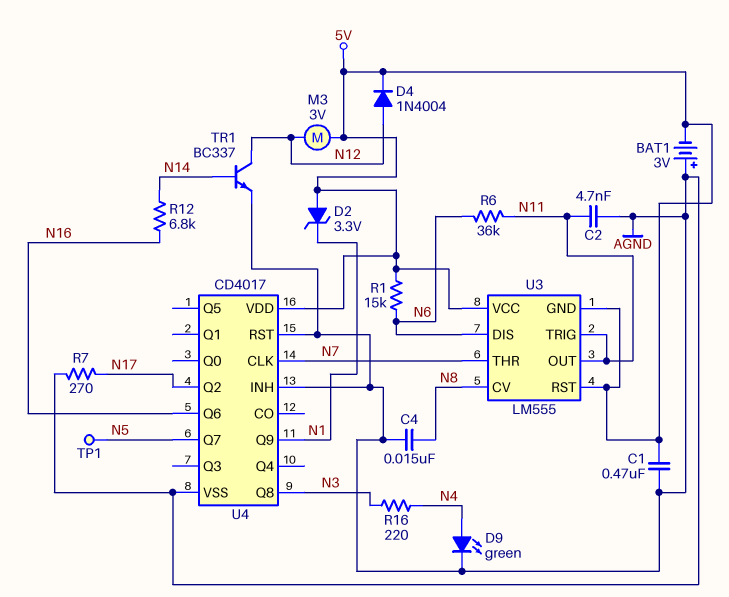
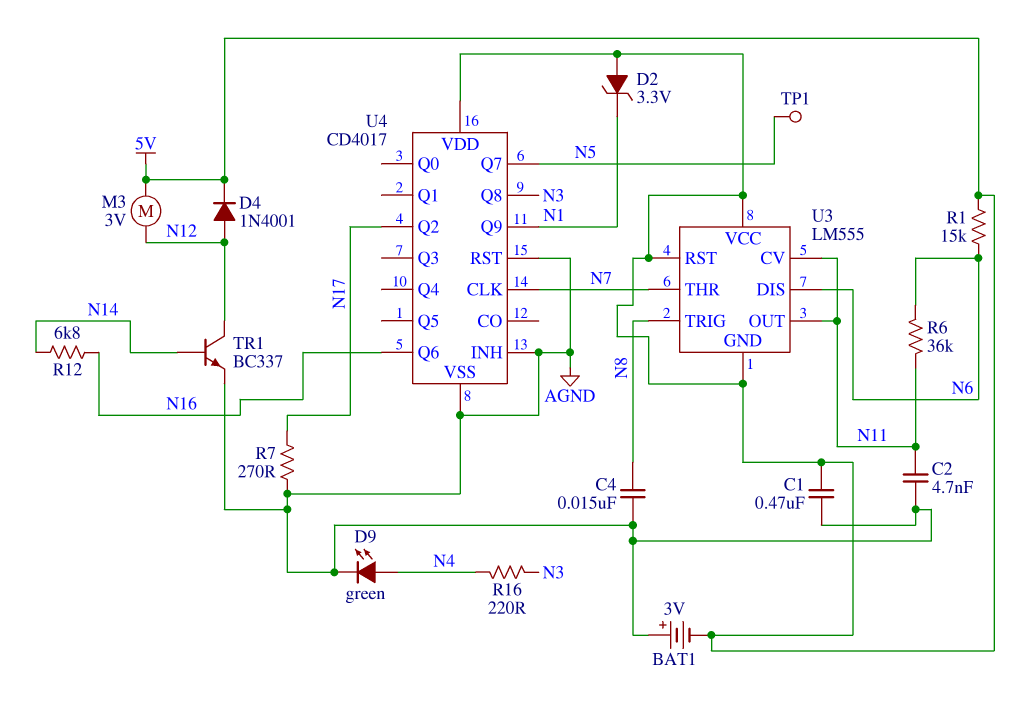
D4: diode 1N4004 (A N12, K 5V) -> diode 1N4001 (A N12, K 5V)
U3 pin CV: N8 -> N11
U3 pin TRIG: N11 -> N8

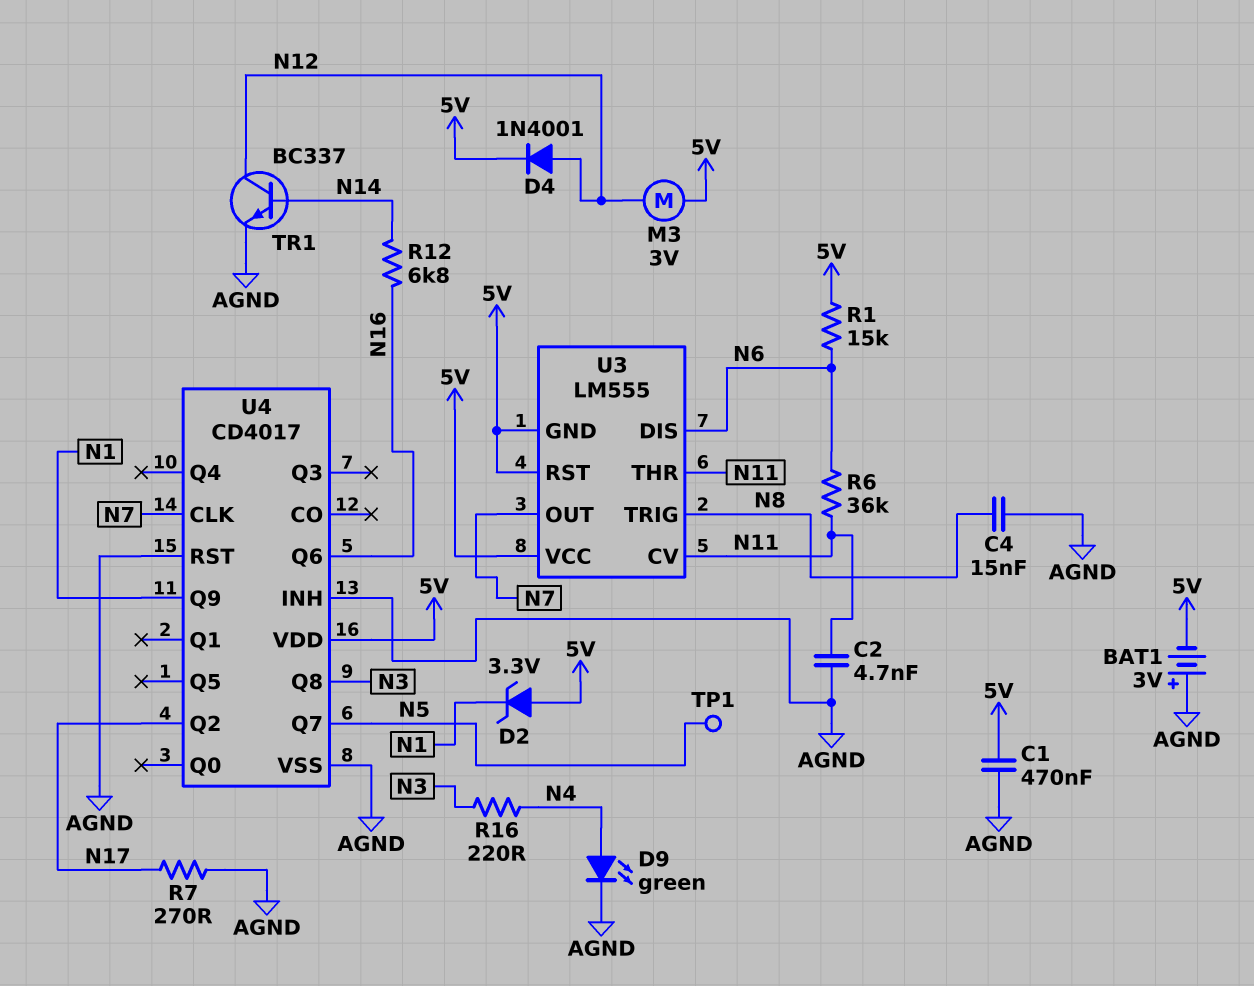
U3 pin OUT: N11 -> N7
U3 pin THR: N7 -> N11

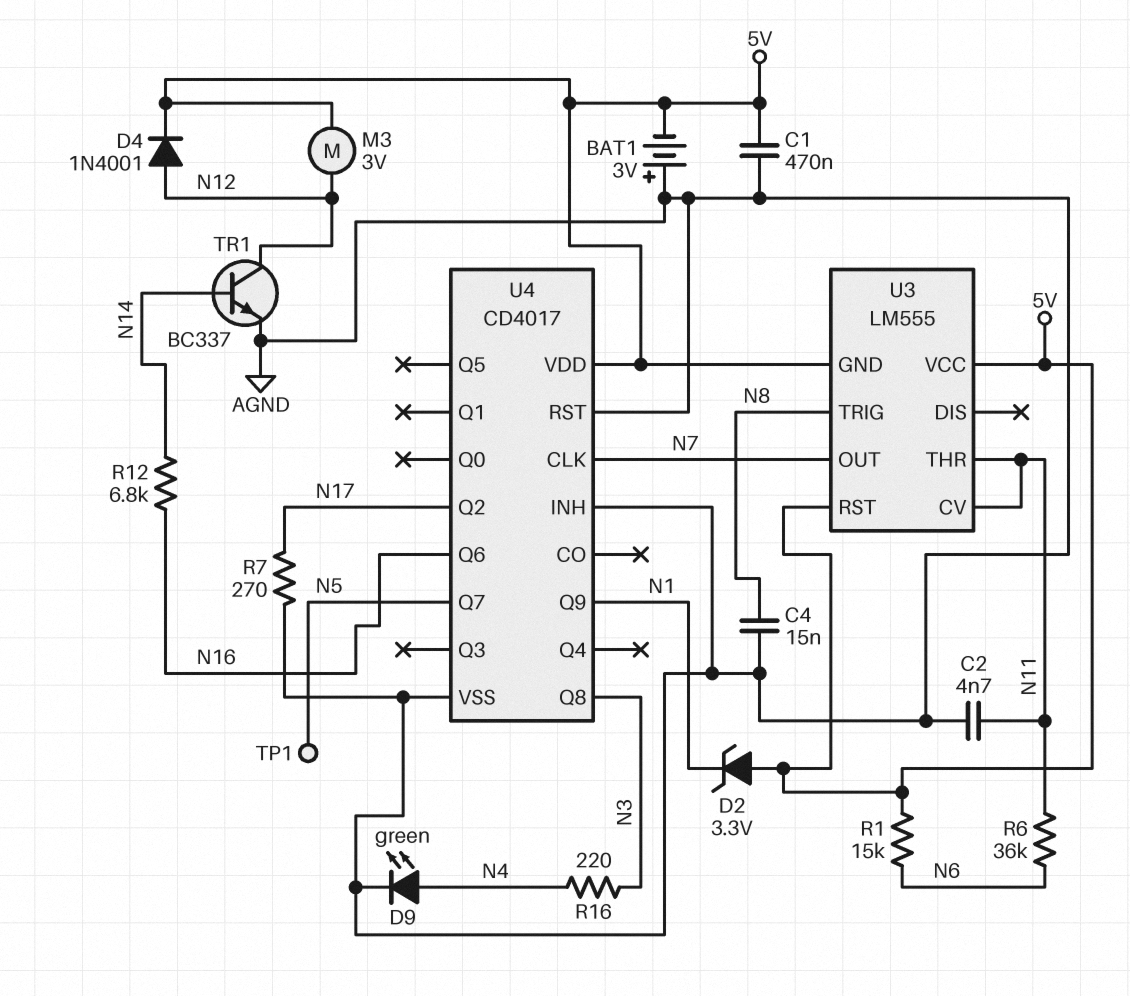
U3 pin DIS: N6 -> none

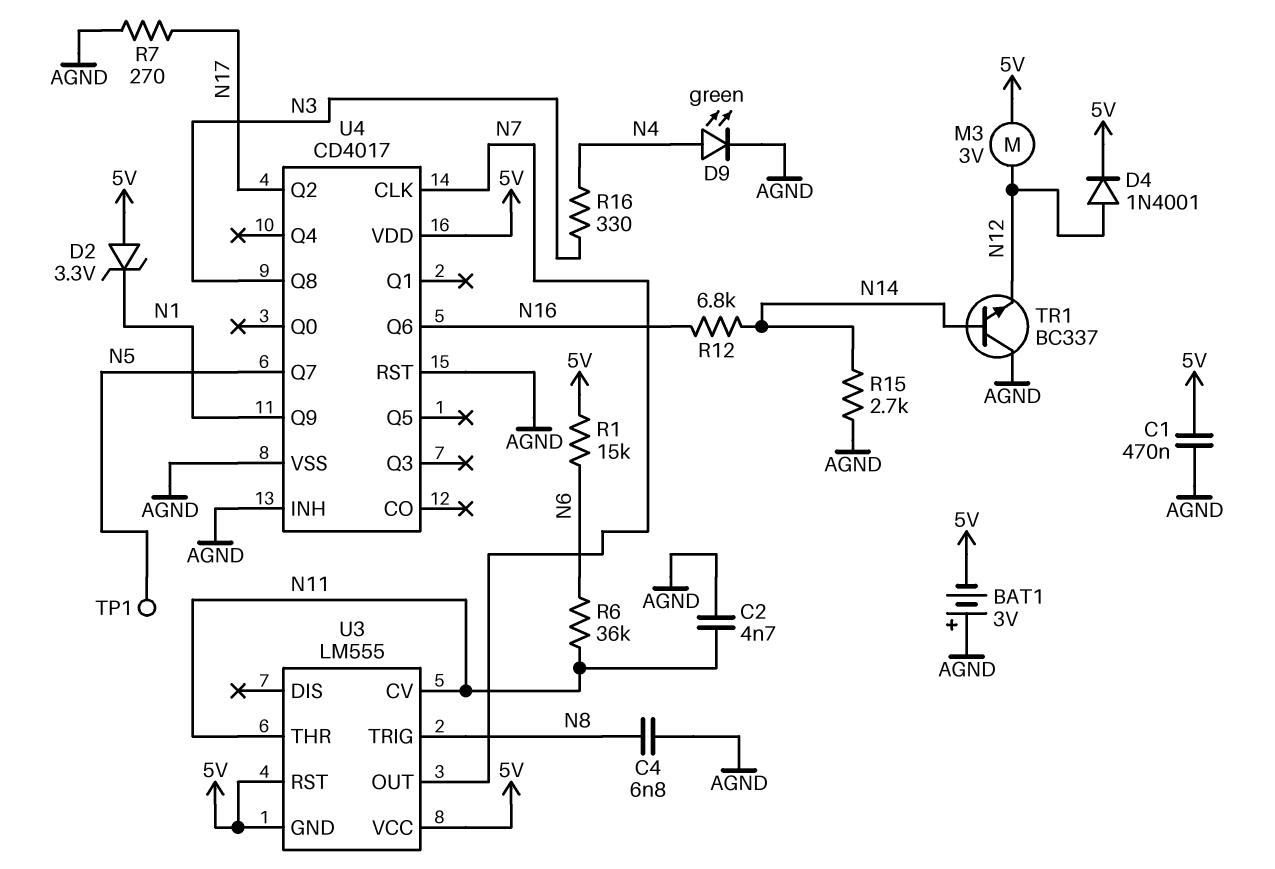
C4: 15nF (AGND, N8) -> 6.8nF (AGND, N8)
R15: none -> 2.7k (AGND, N14)
R16: 220 (N3, N4) -> 330 (N3, N4)
TR1: NPN BC337 (B N14, C N12, E AGND) -> NPN BC337 (B N14, C AGND, E N12)

